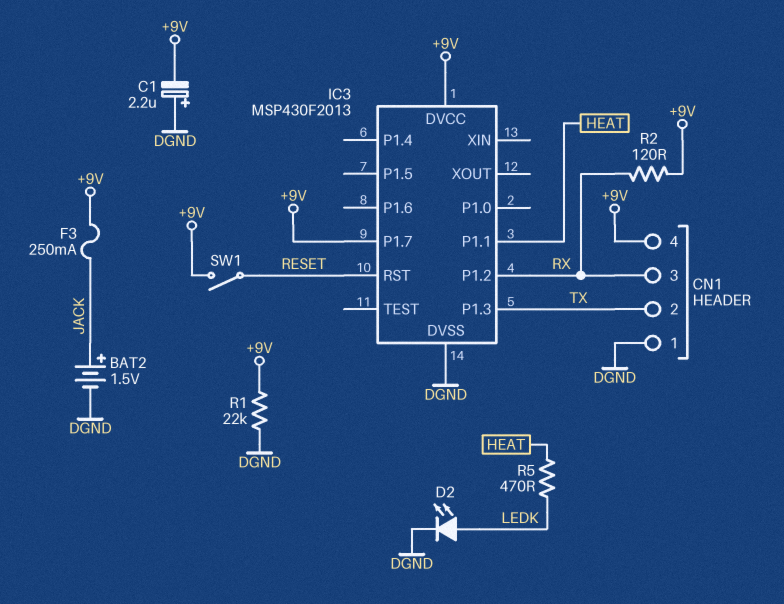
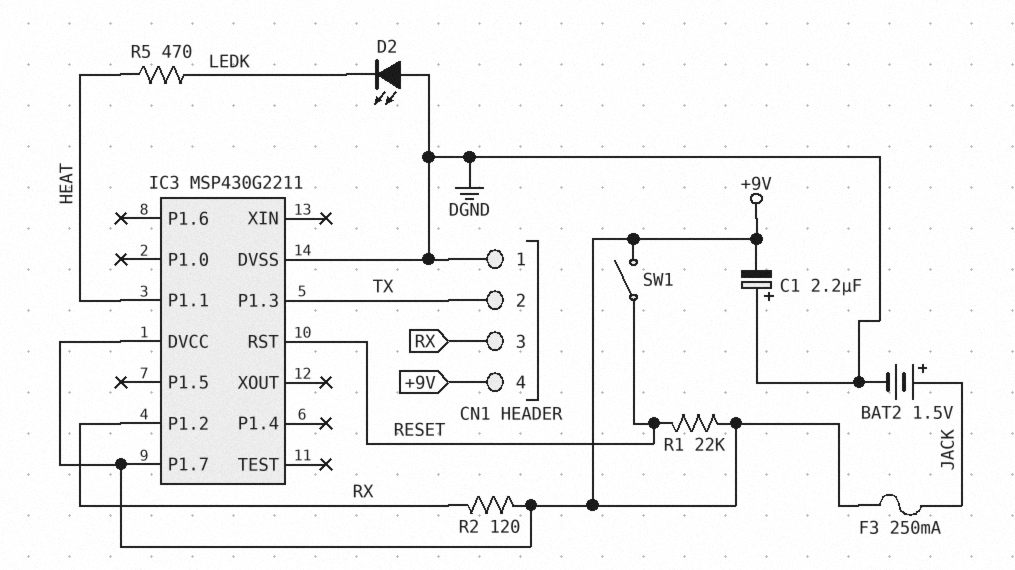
D2: LED (A LEDK, K DGND) -> LED (A DGND, K LEDK)
IC3: MSP430F2013 -> MSP430G2211
R1: 22k (+9V, DGND) -> 22k (+9V, RESET)

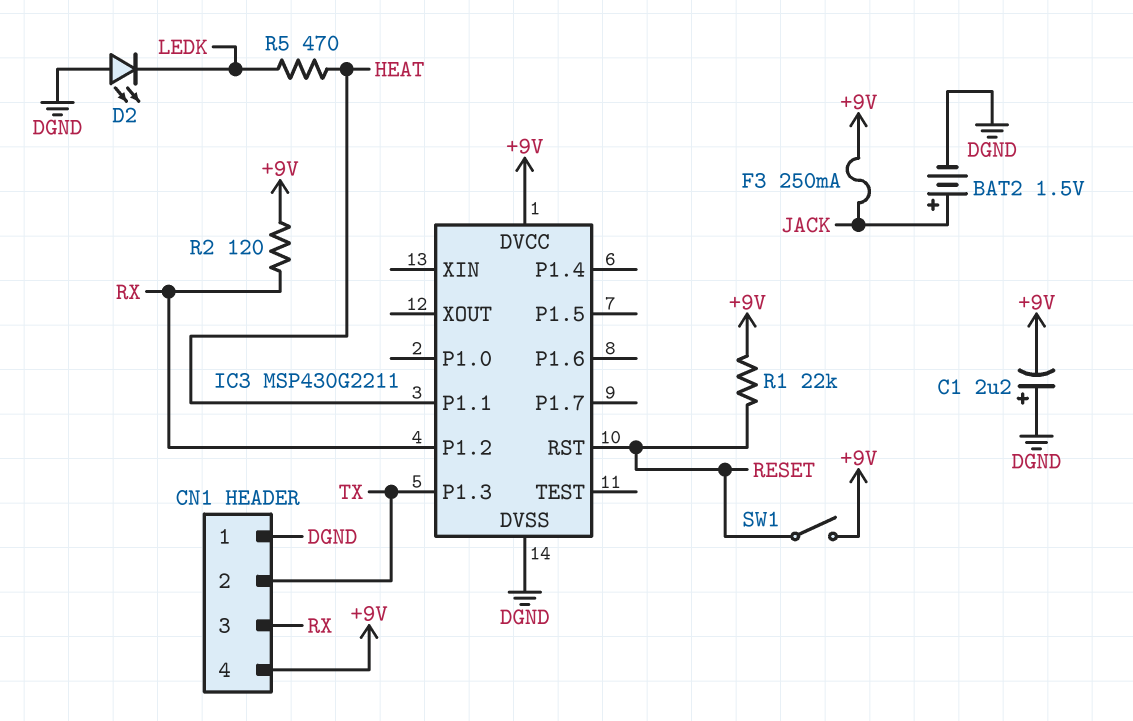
IC3 pin P1.7: +9V -> none

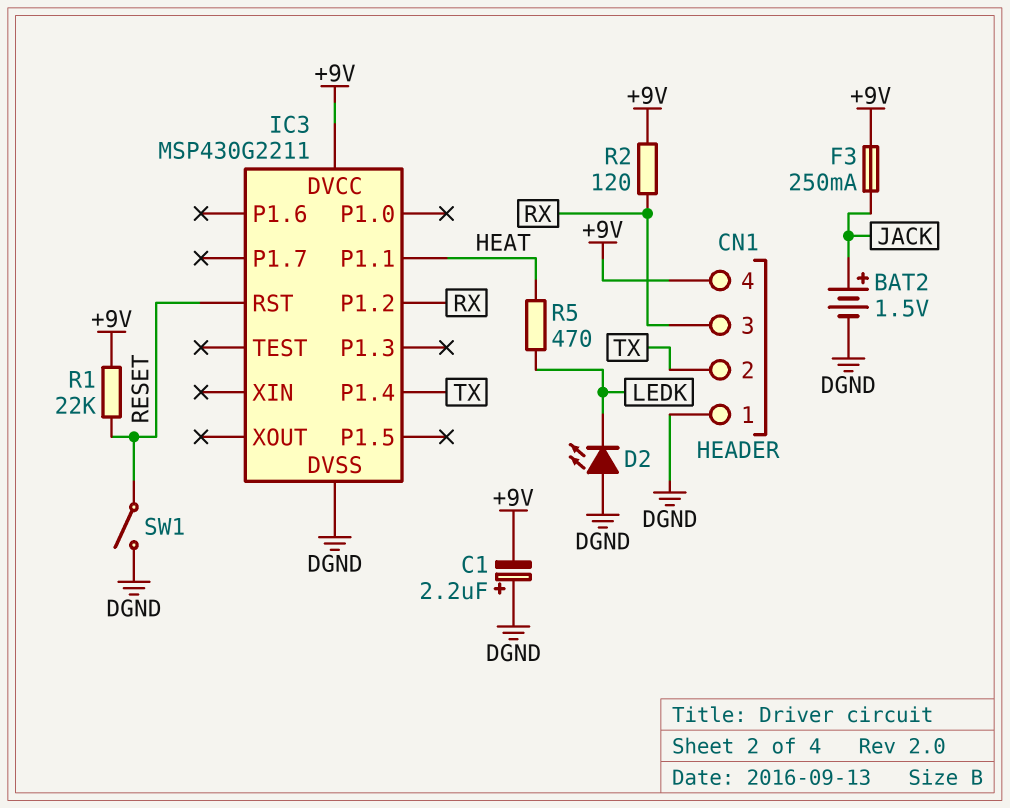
IC3 pin P1.3: TX -> none
IC3 pin P1.4: none -> TX
SW1: switch (+9V, RESET) -> switch (DGND, RESET)

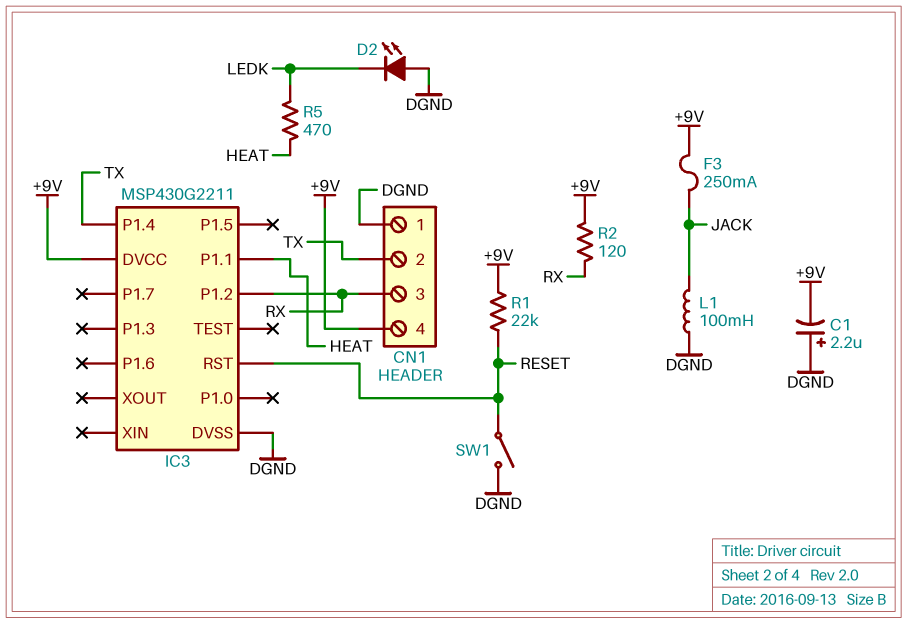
BAT2: 1.5V (plus JACK, minus DGND) -> none
L1: none -> 100mH (DGND, JACK)

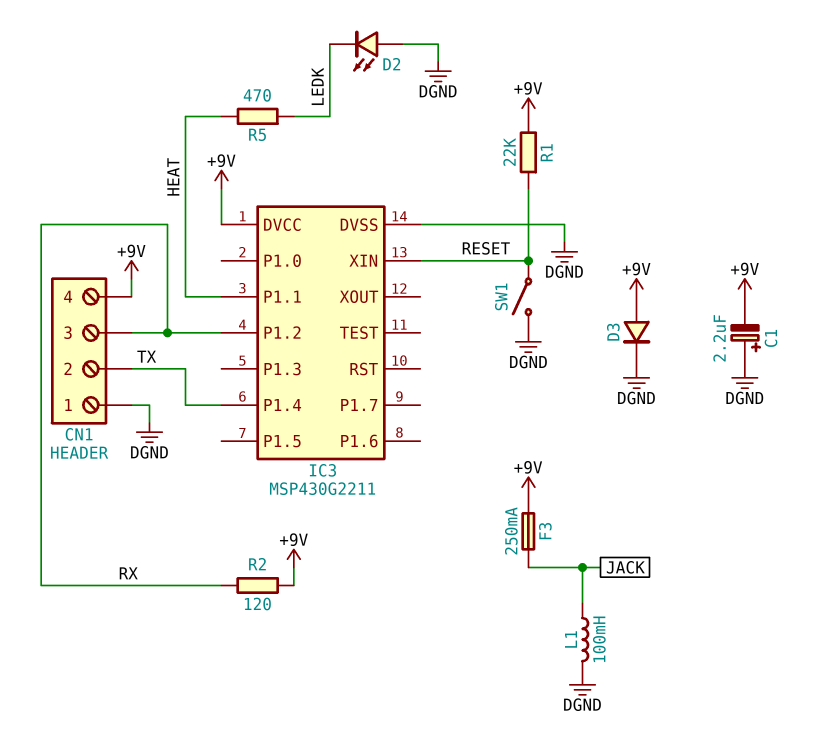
D3: none -> diode (A +9V, K DGND)
IC3 pin RST: RESET -> none
IC3 pin XIN: none -> RESET

